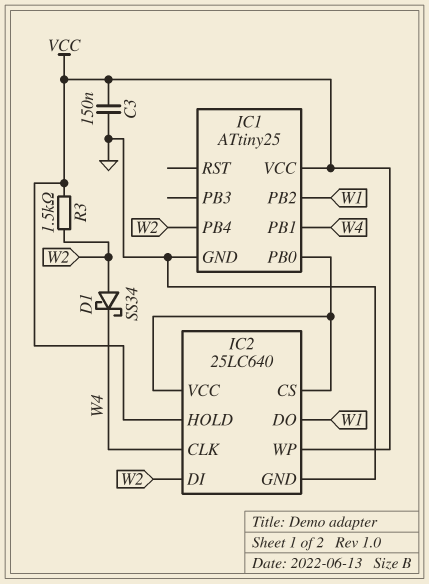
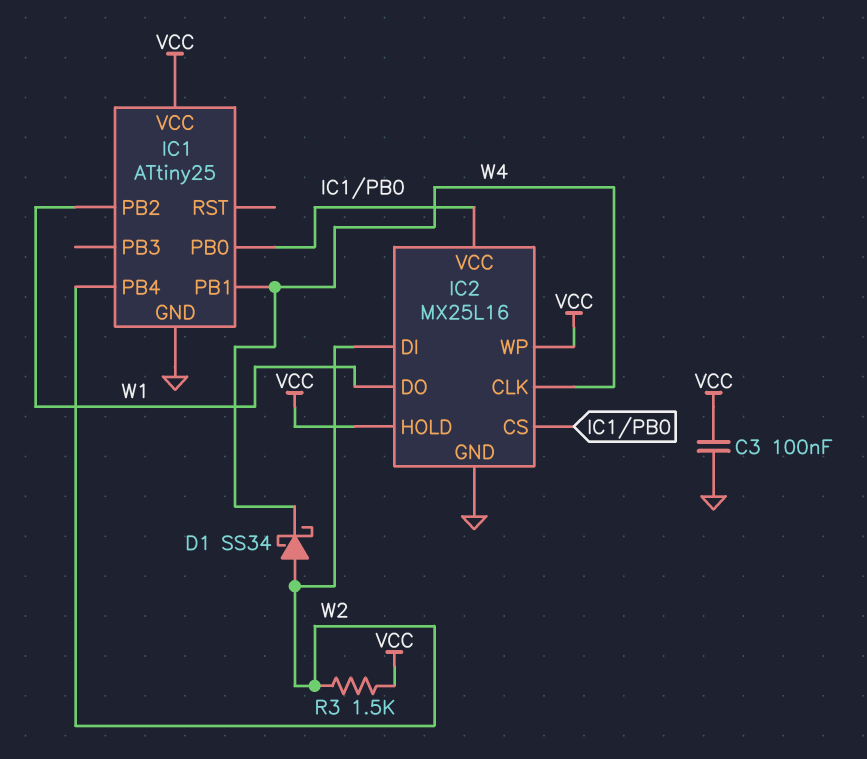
C3: 150nF (GND, VCC) -> 100nF (GND, VCC)
IC2: 25LC640 -> MX25L16

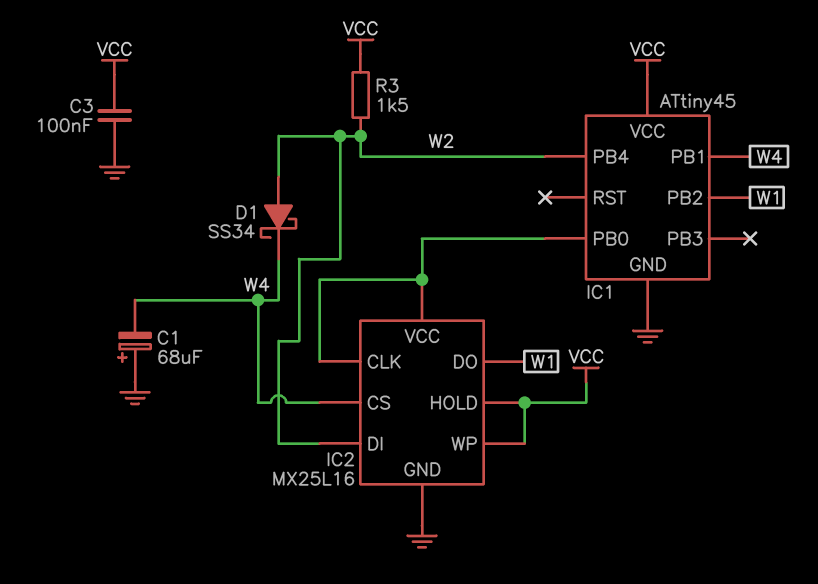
C1: none -> 68uF (plus GND, minus W4)
IC1: ATtiny25 -> ATtiny45
IC2 pin CLK: W4 -> IC1/PB0
IC2 pin CS: IC1/PB0 -> W4

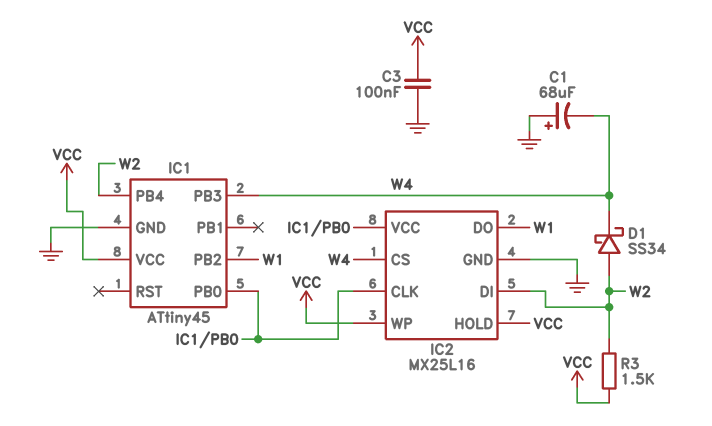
IC1 pin PB1: W4 -> none
IC1 pin PB3: none -> W4

